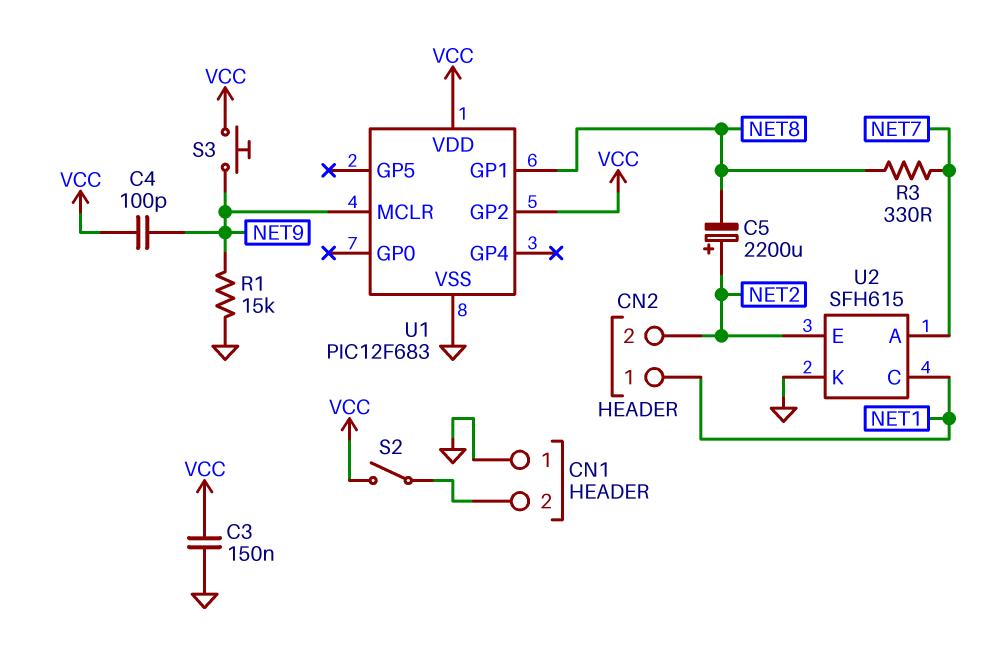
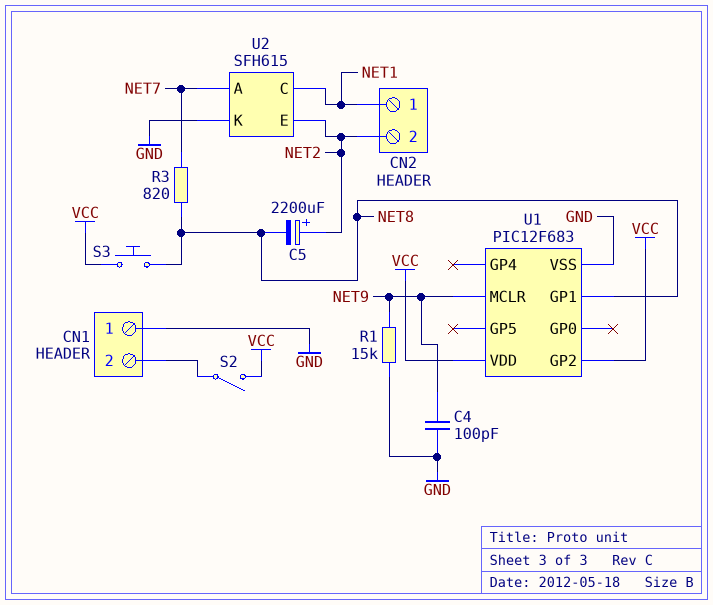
C3: 150nF (GND, VCC) -> none
C4: 100pF (NET9, VCC) -> 100pF (GND, NET9)
R3: 330 (NET7, NET8) -> 820 (NET7, NET8)
S3: button (NET9, VCC) -> button (NET8, VCC)

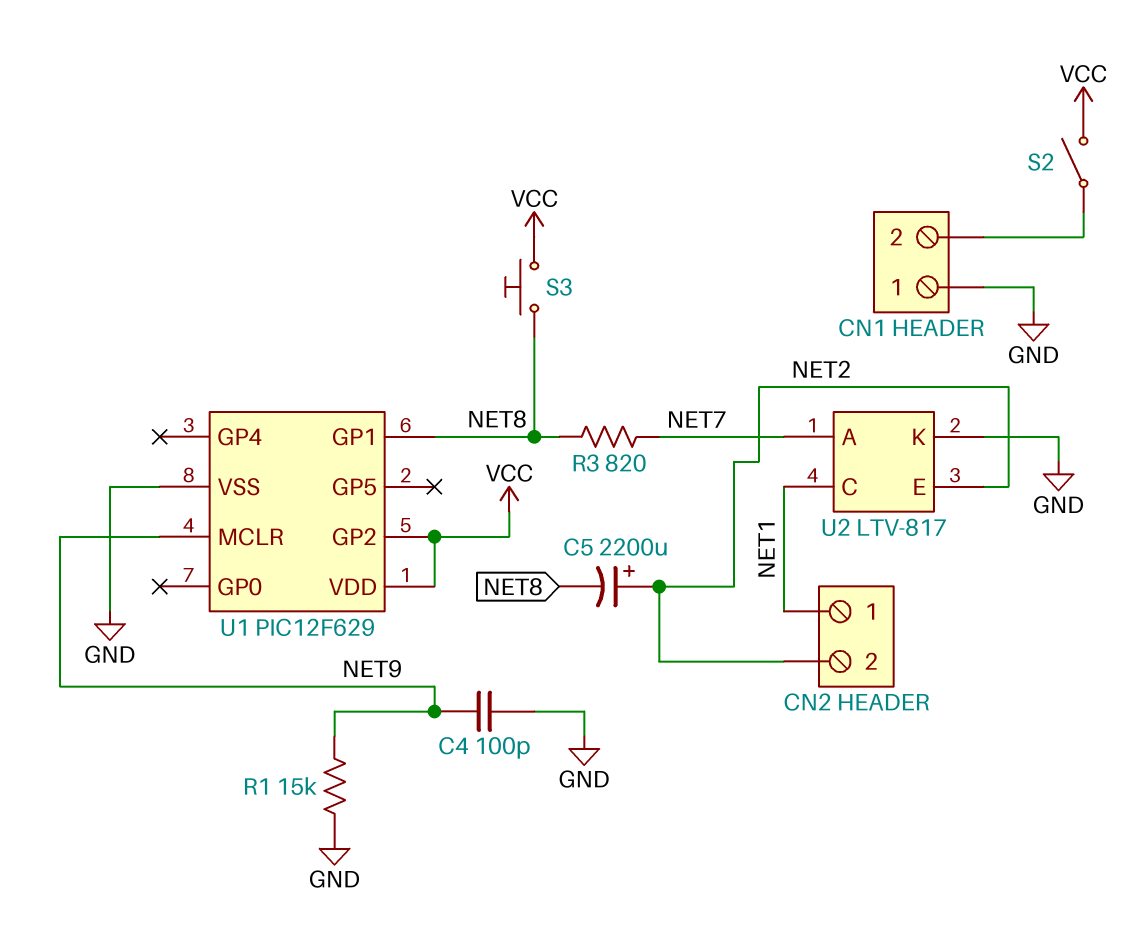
U1: PIC12F683 -> PIC12F629
U2: SFH615 -> LTV-817

